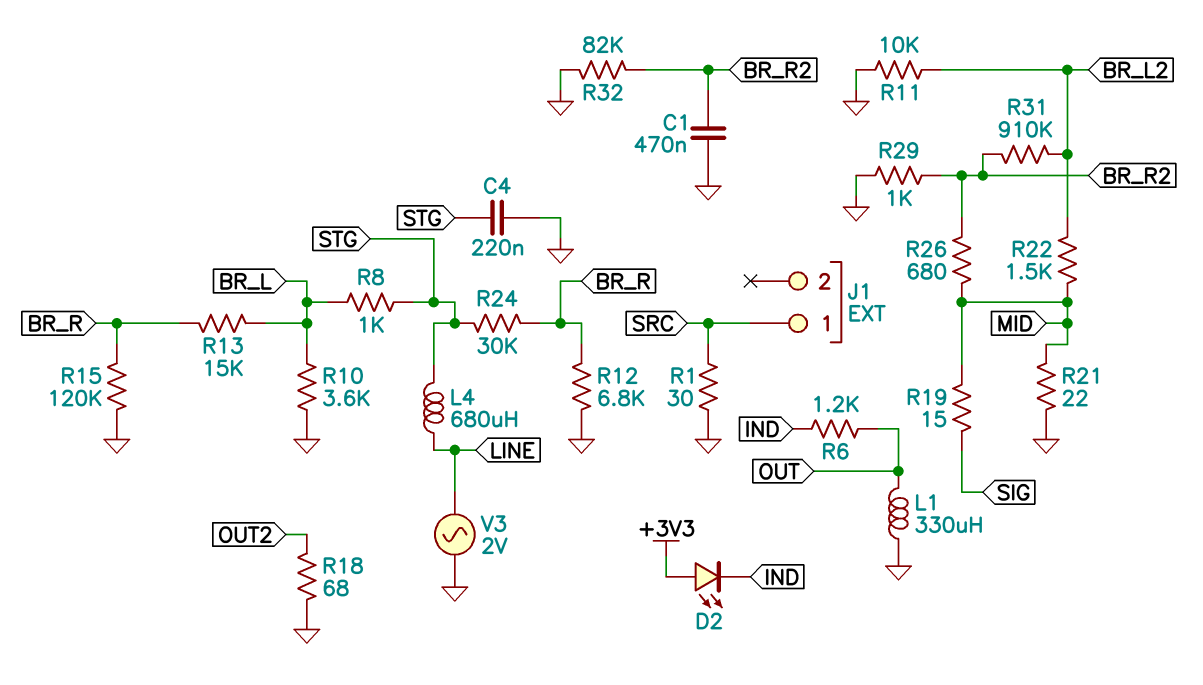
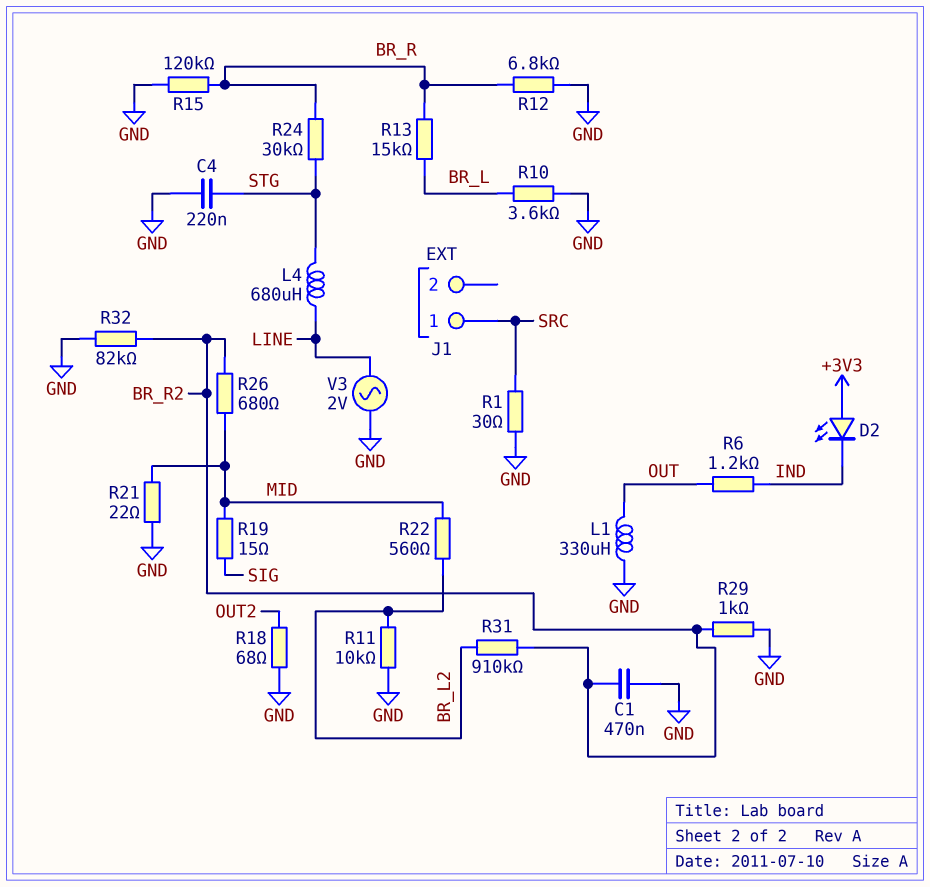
R8: 1k (BR_L, STG) -> none
R22: 1.5k (BR_L2, MID) -> 560 (BR_L2, MID)

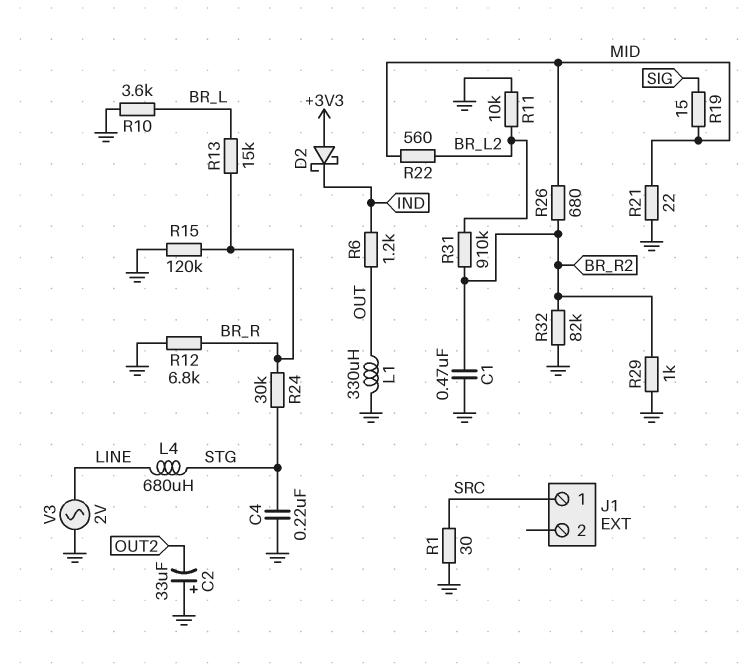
C2: none -> 33uF (plus GND, minus OUT2)
D2: LED (A +3V3, K IND) -> schottky (A +3V3, K IND)
R18: 68 (GND, OUT2) -> none

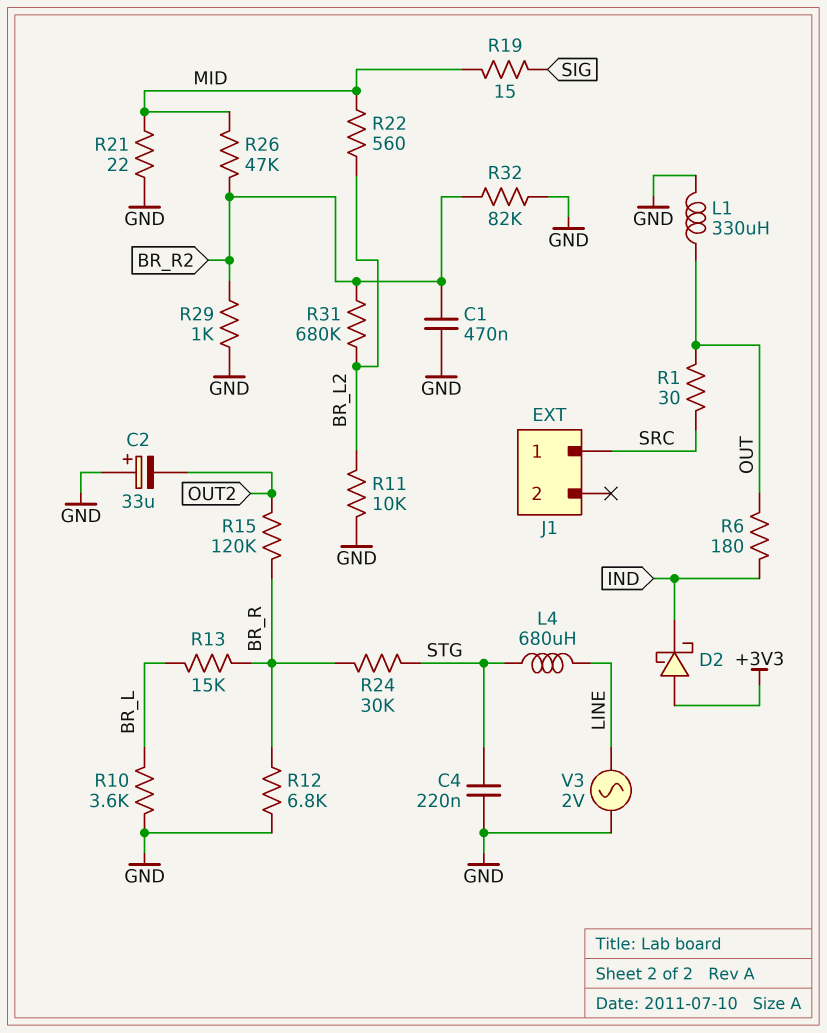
R1: 30 (GND, SRC) -> 30 (OUT, SRC)
R6: 1.2k (IND, OUT) -> 180 (IND, OUT)
R15: 120k (BR_R, GND) -> 120k (BR_R, OUT2)
R26: 680 (BR_R2, MID) -> 47k (BR_R2, MID)
R31: 910k (BR_L2, BR_R2) -> 680k (BR_L2, BR_R2)

